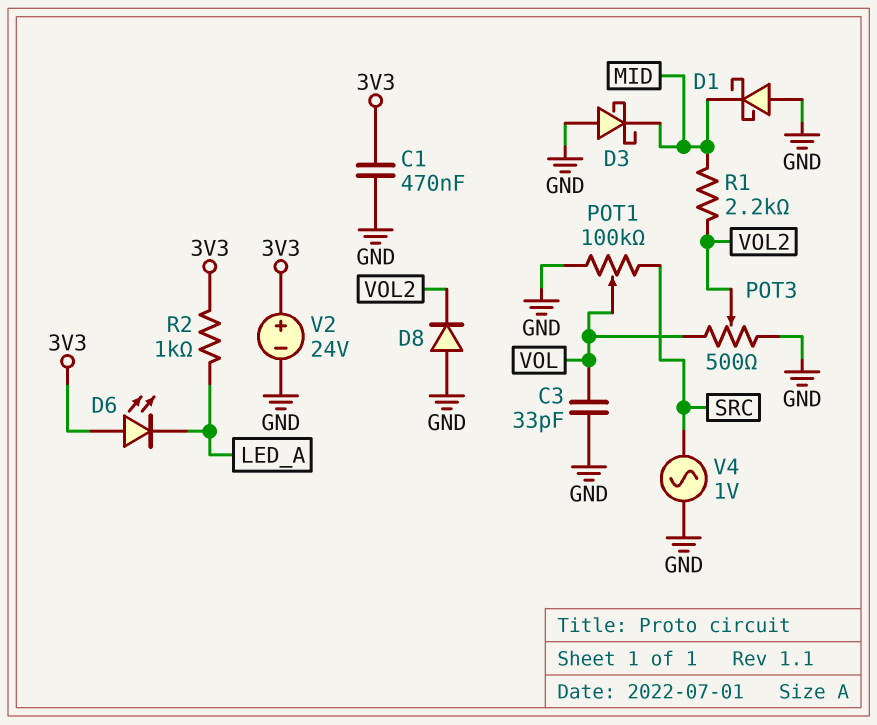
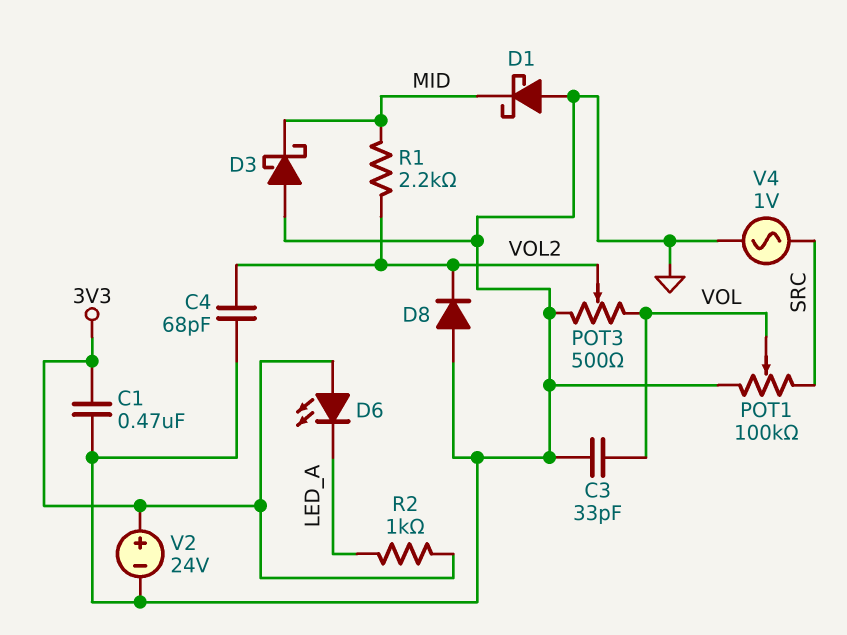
C4: none -> 68pF (GND, VOL2)

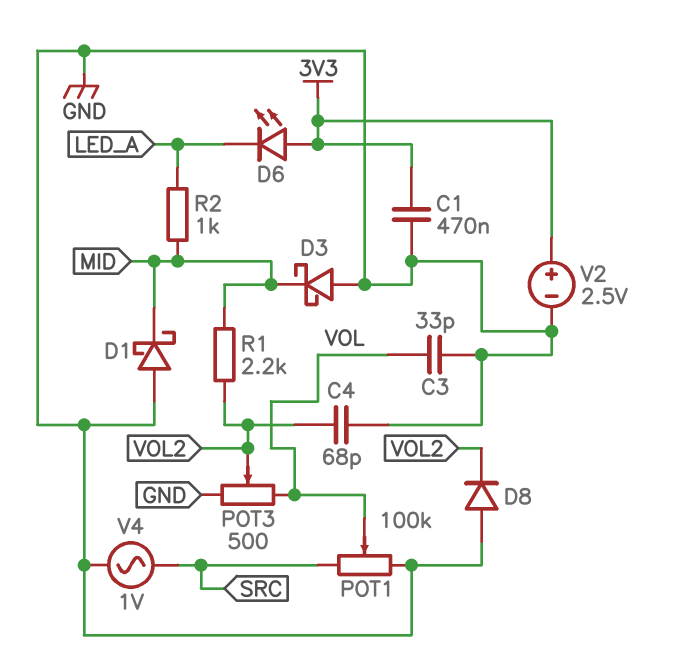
R2: 1k (3V3, LED_A) -> 1k (LED_A, MID)
V2: 24V (plus 3V3, minus GND) -> 2.5V (plus 3V3, minus GND)

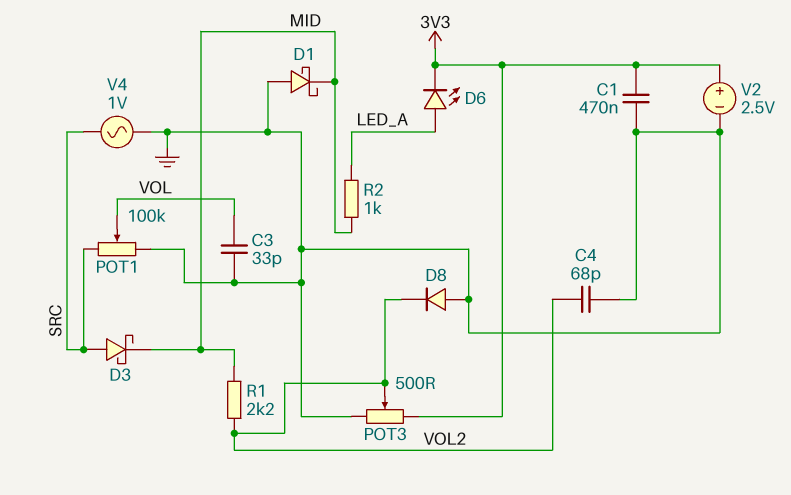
D3: schottky (A GND, K MID) -> schottky (A SRC, K MID)
D6: LED (A 3V3, K LED_A) -> LED (A LED_A, K 3V3)
POT3: 500 (GND, VOL, wiper VOL2) -> 500 (3V3, GND, wiper VOL2)

